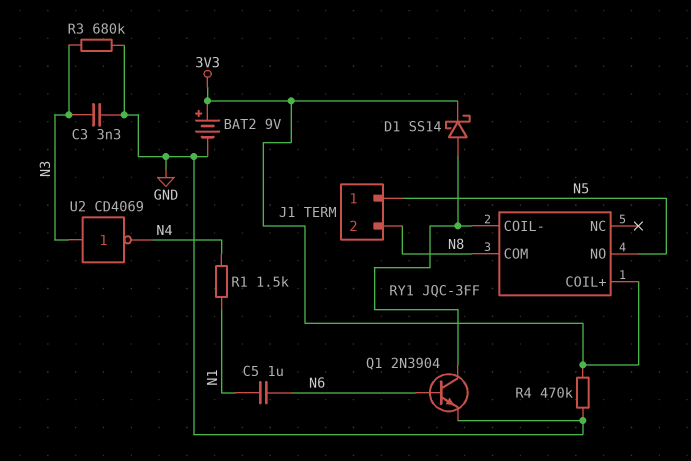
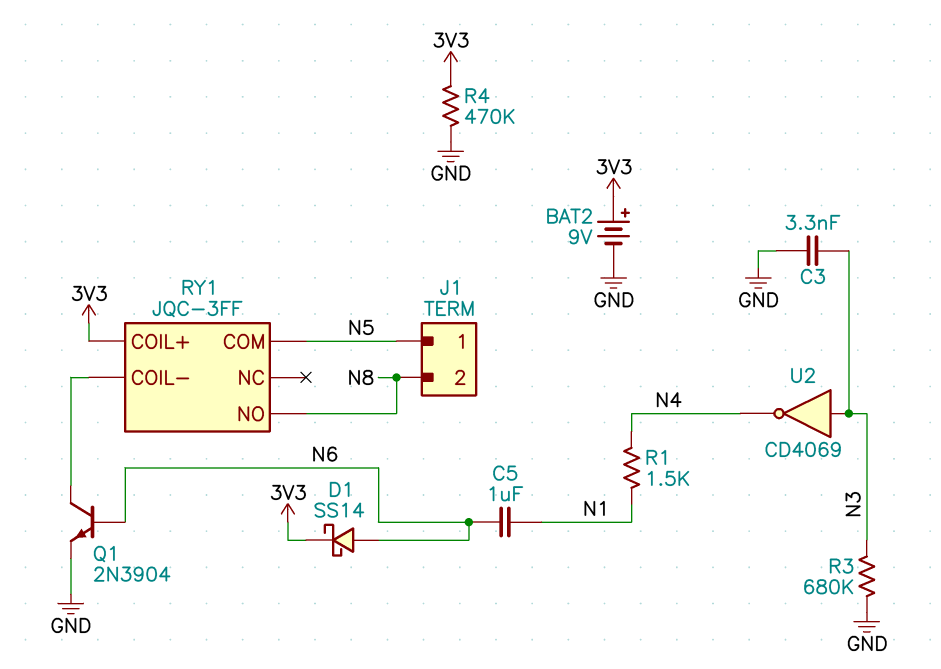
D1: schottky SS14 (A RY1/COIL-, K 3V3) -> schottky SS14 (A N6, K 3V3)
RY1 pin COM: N8 -> N5
RY1 pin NO: N5 -> N8

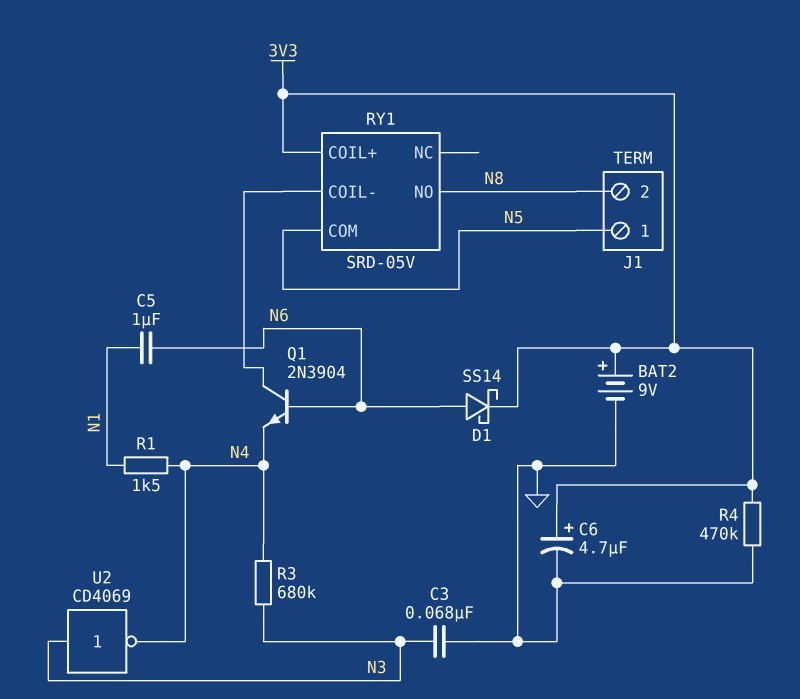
C3: 3.3nF (GND, N3) -> 68nF (GND, N3)
C6: none -> 4.7uF (plus 3V3, minus GND)
Q1: NPN 2N3904 (B N6, C RY1/COIL-, E GND) -> NPN 2N3904 (B N6, C RY1/COIL-, E N4)
R3: 680k (GND, N3) -> 680k (N3, N4)
RY1: JQC-3FF -> SRD-05V

